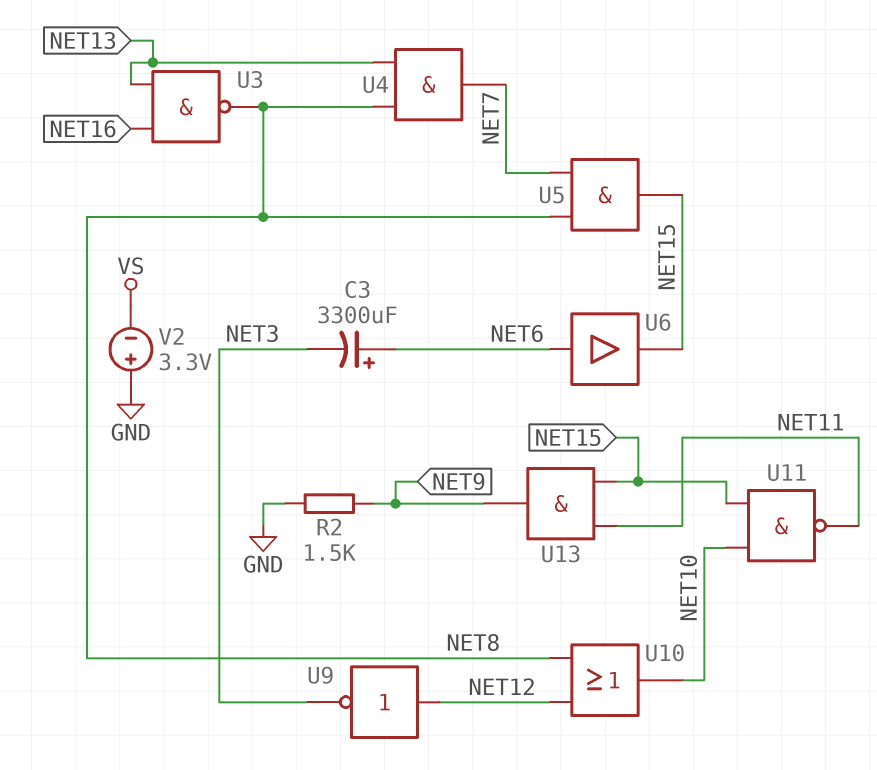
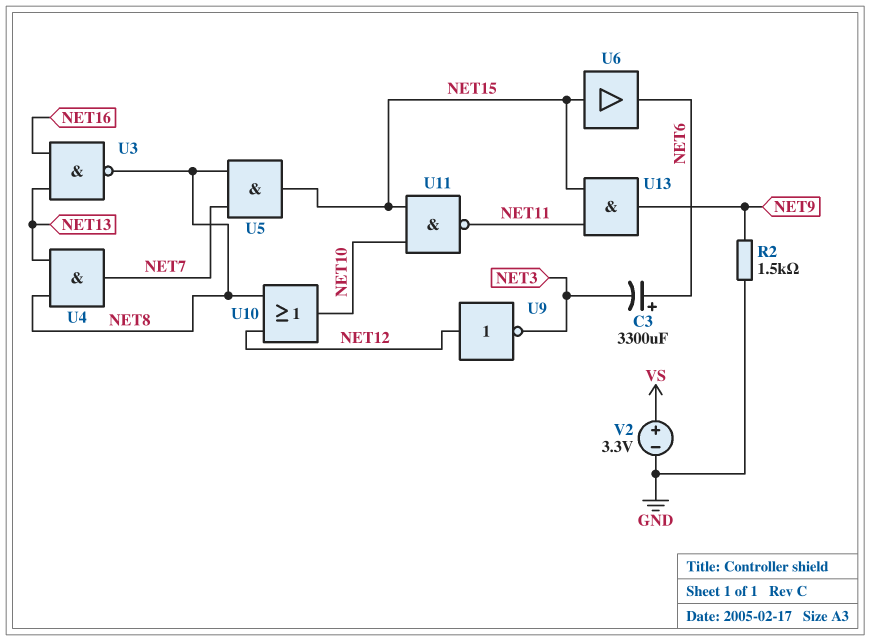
U6: buffer (in NET6, out NET15) -> buffer (in NET15, out NET6)
V2: 3.3V (plus GND, minus VS) -> 3.3V (plus VS, minus GND)

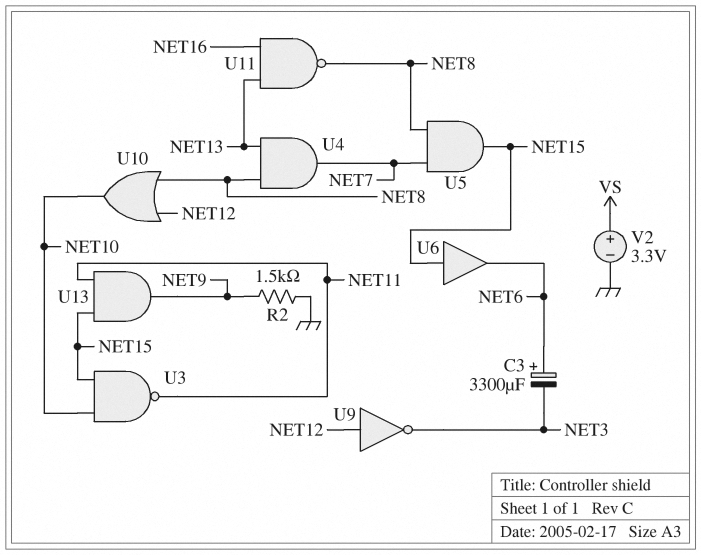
U3: NAND (in NET13, in NET16, out NET8) -> NAND (in NET10, in NET15, out NET11)
U11: NAND (in NET10, in NET15, out NET11) -> NAND (in NET13, in NET16, out NET8)

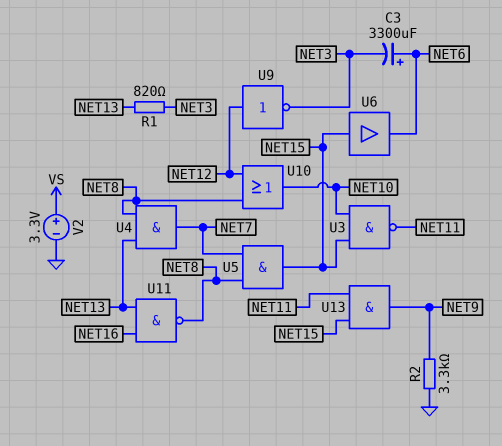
R1: none -> 820 (NET3, NET13)
R2: 1.5k (GND, NET9) -> 3.3k (GND, NET9)

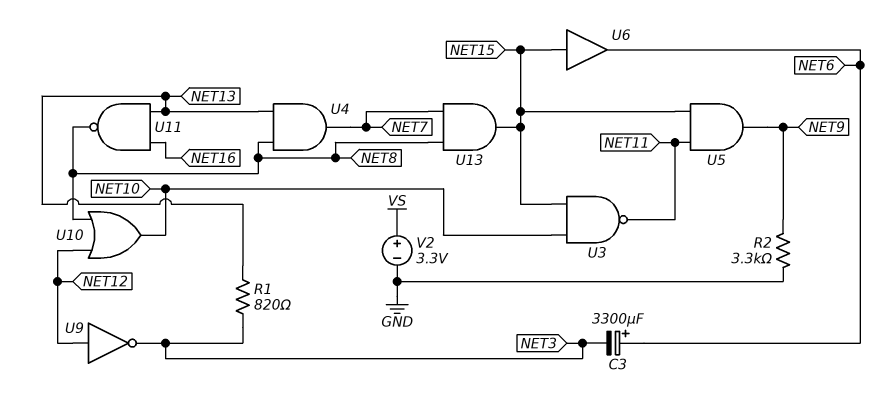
U5: AND (in NET7, in NET8, out NET15) -> AND (in NET11, in NET15, out NET9)
U13: AND (in NET11, in NET15, out NET9) -> AND (in NET7, in NET8, out NET15)

